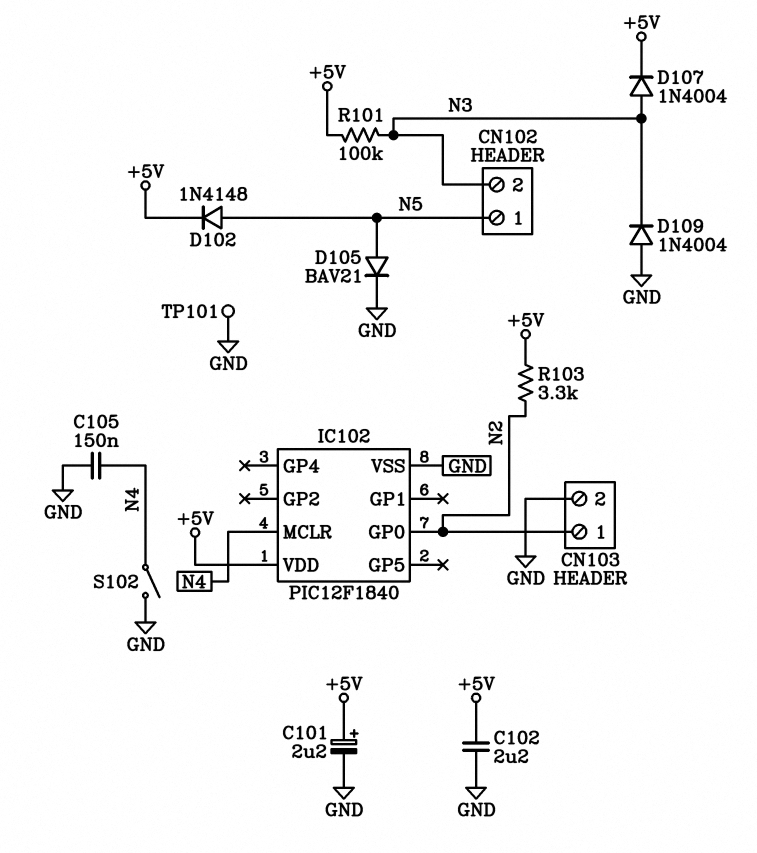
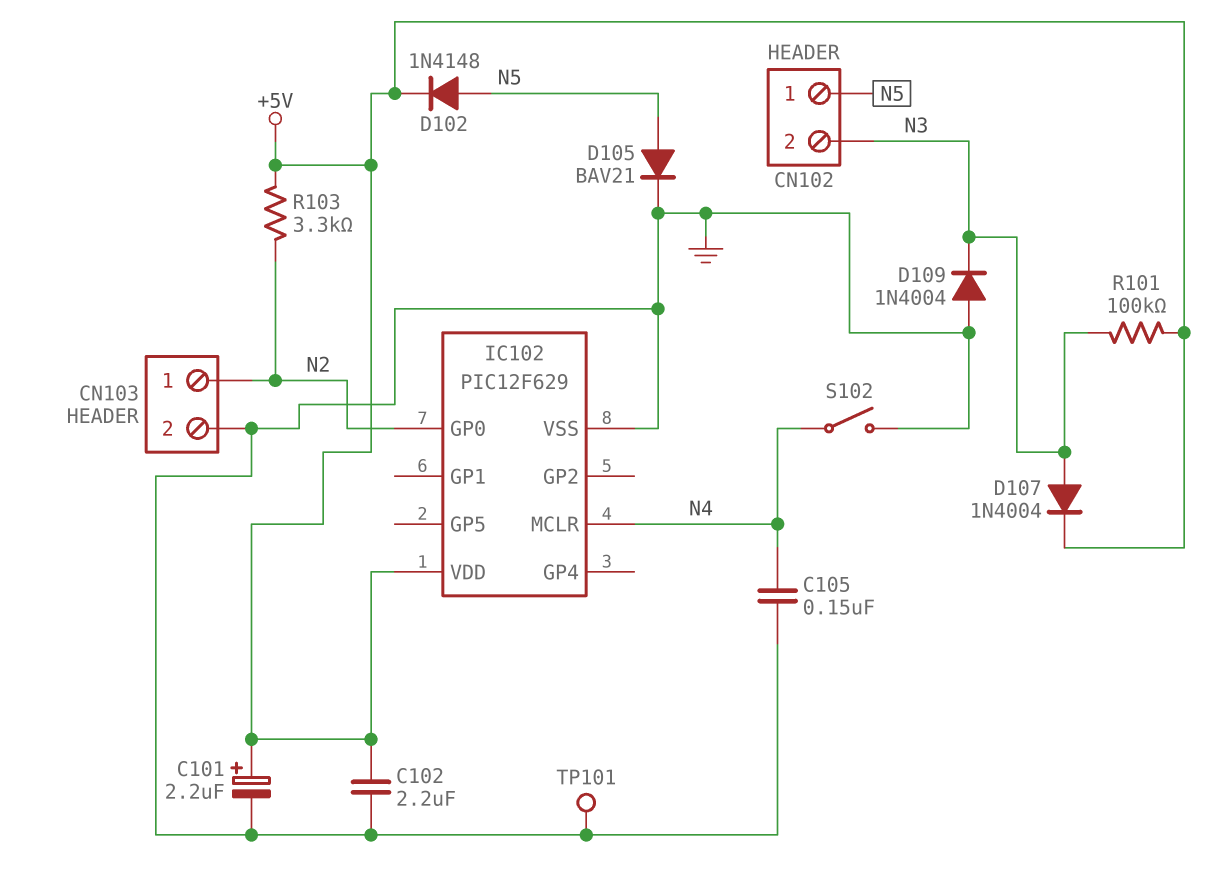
IC102: PIC12F1840 -> PIC12F629

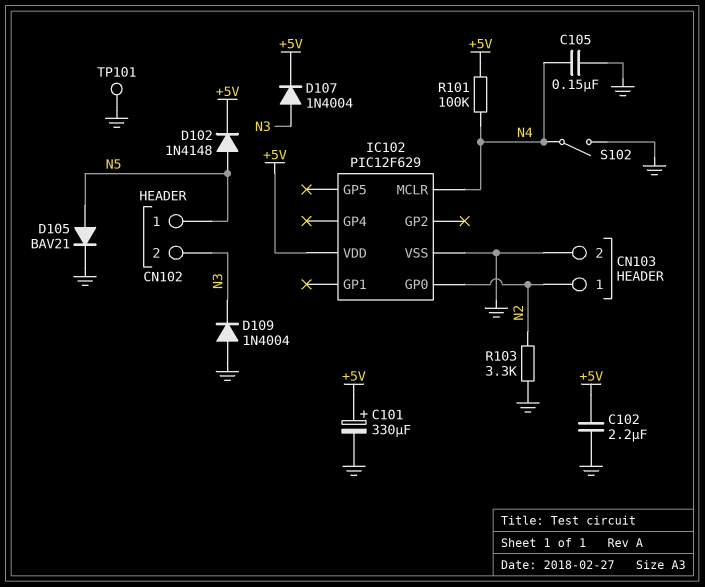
C101: 2.2uF (plus +5V, minus GND) -> 330uF (plus +5V, minus GND)
R101: 100k (+5V, N3) -> 100k (+5V, N4)
R103: 3.3k (+5V, N2) -> 3.3k (GND, N2)

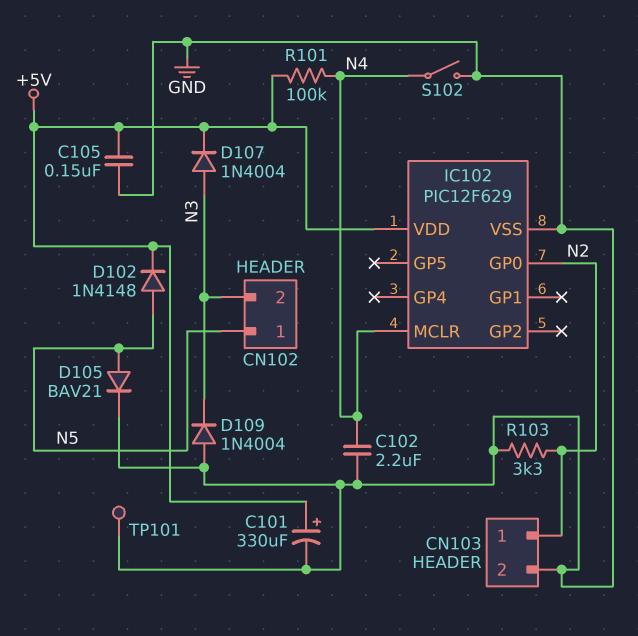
C102: 2.2uF (+5V, GND) -> 2.2uF (GND, N4)
C105: 150nF (GND, N4) -> 150nF (+5V, GND)

